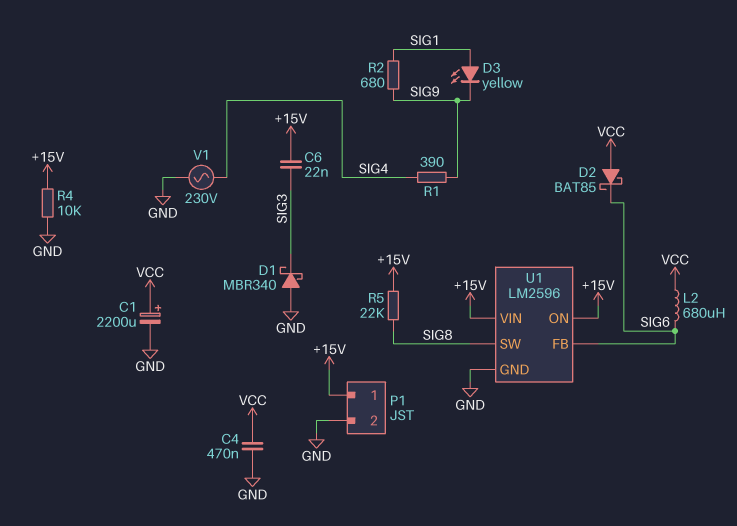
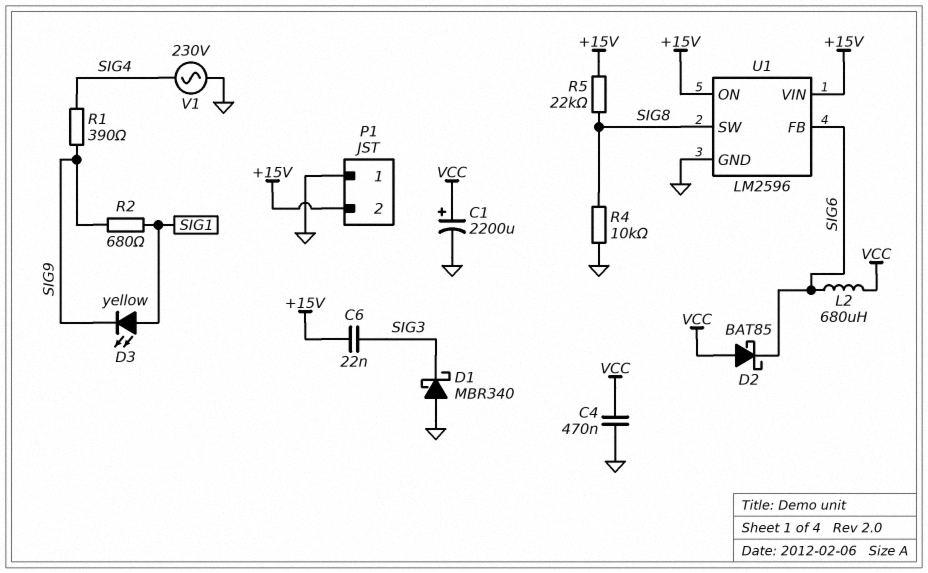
P1 pin 1: +15V -> GND
P1 pin 2: GND -> +15V
R4: 10k (+15V, GND) -> 10k (GND, SIG8)

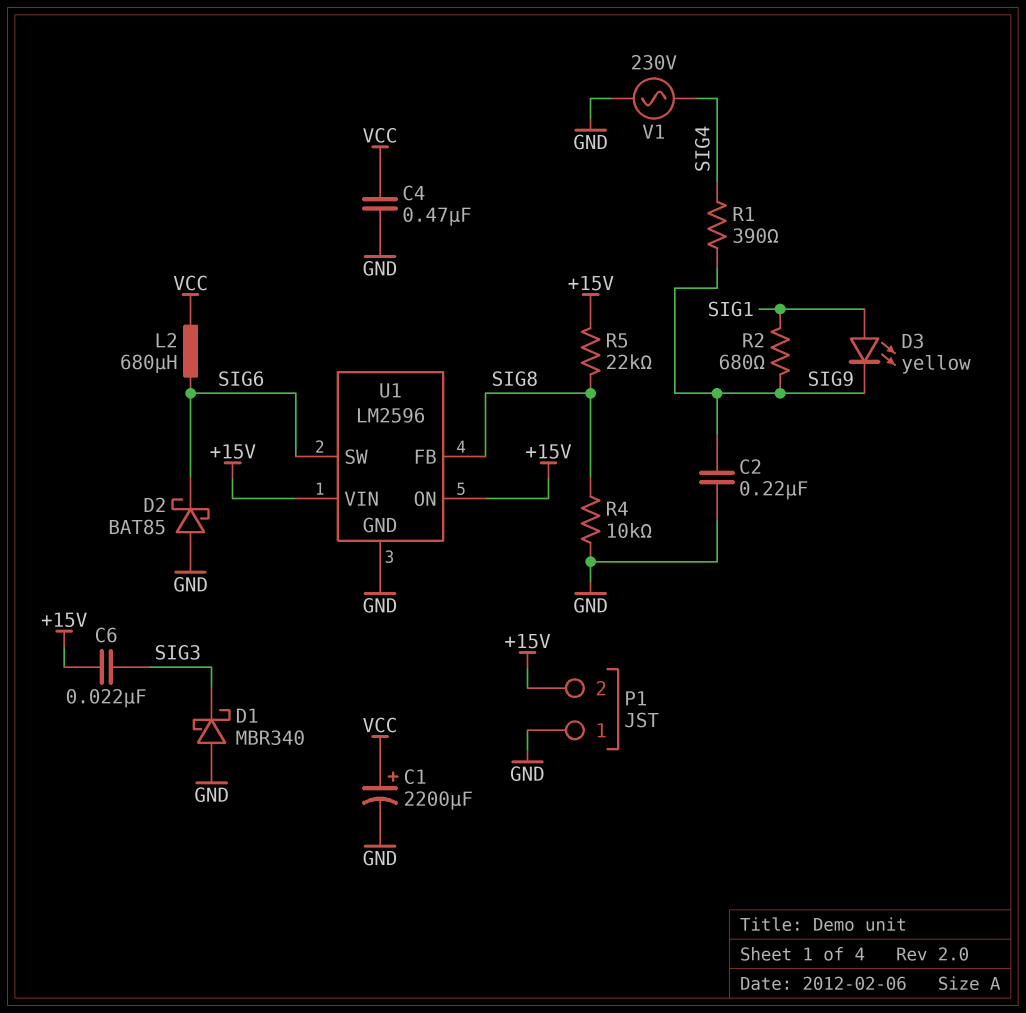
C2: none -> 220nF (GND, SIG9)
D2: schottky BAT85 (A VCC, K SIG6) -> schottky BAT85 (A GND, K SIG6)
U1 pin FB: SIG6 -> SIG8
U1 pin SW: SIG8 -> SIG6

